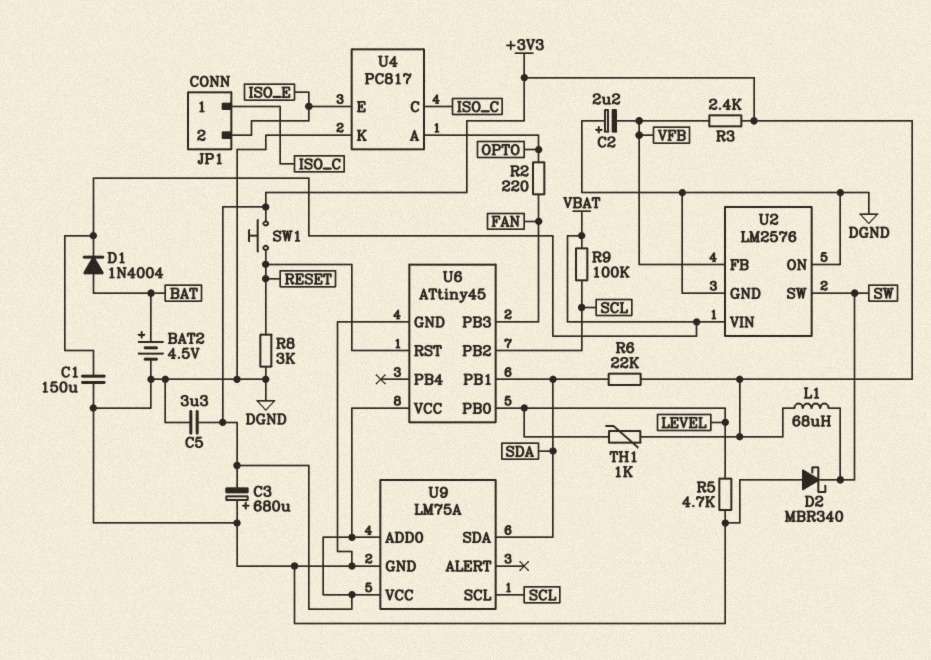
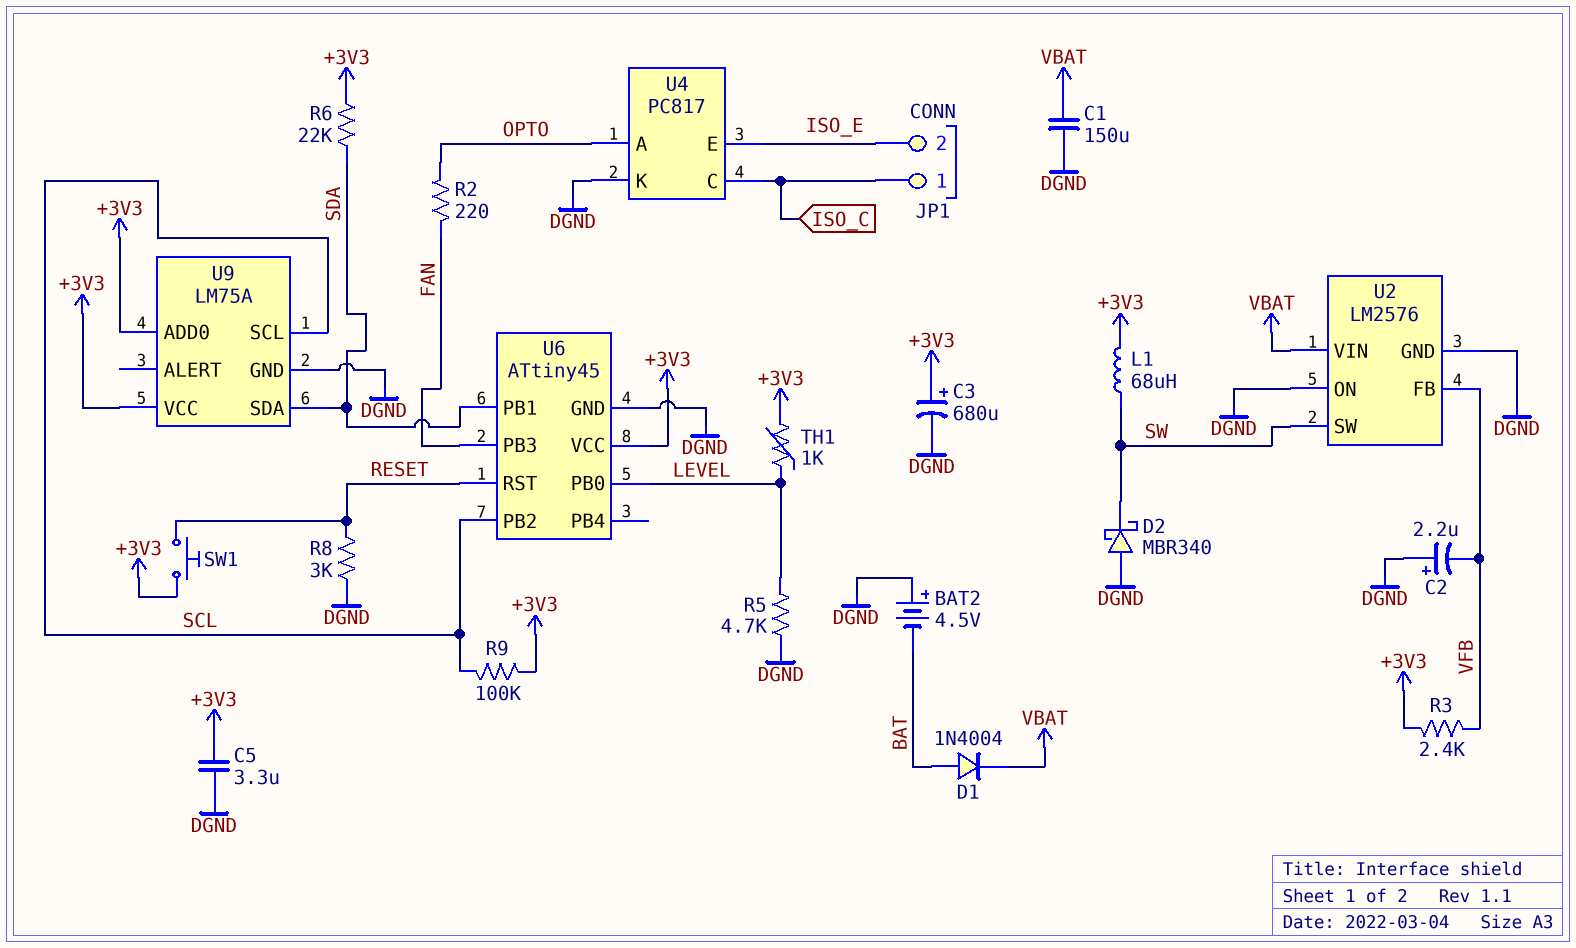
BAT2: 4.5V (plus BAT, minus DGND) -> 4.5V (plus DGND, minus BAT)
C3: 680uF (plus DGND, minus +3V3) -> 680uF (plus +3V3, minus DGND)
R9: 100k (SCL, VBAT) -> 100k (+3V3, SCL)

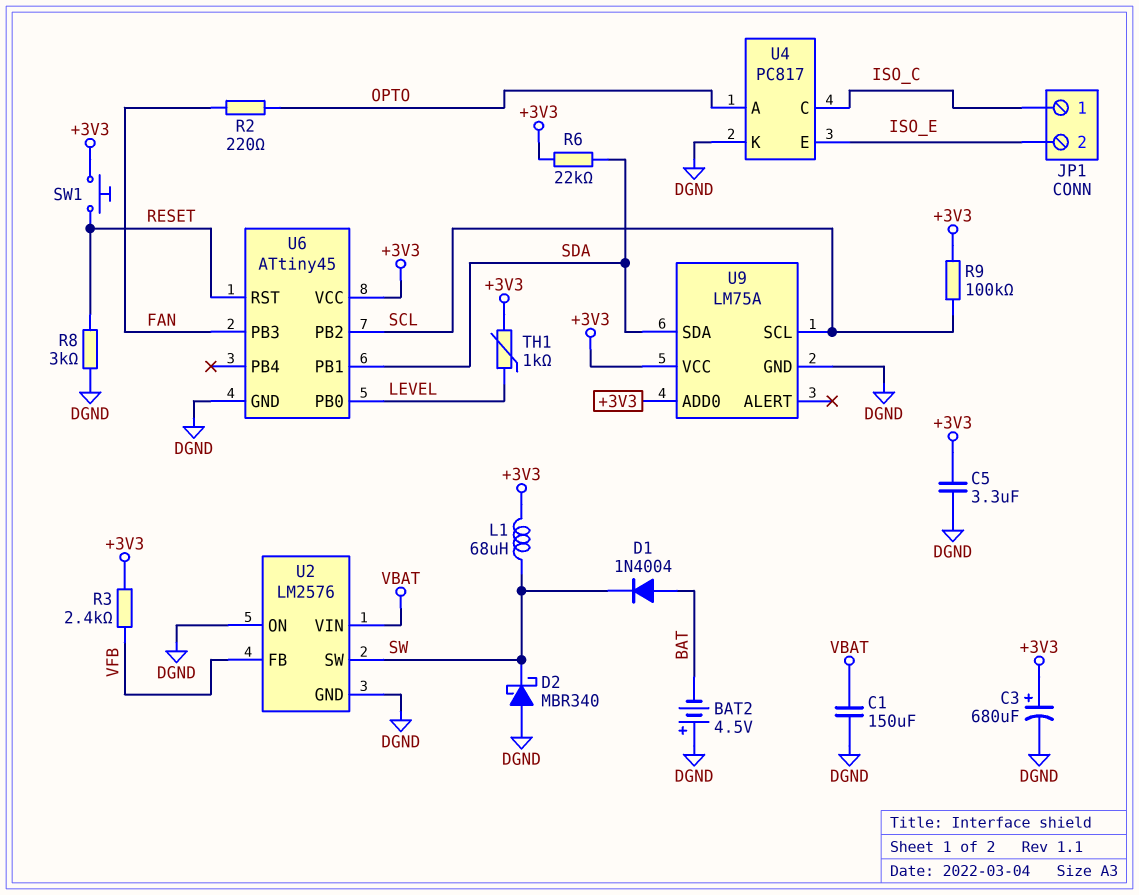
C2: 2.2uF (plus DGND, minus VFB) -> none
D1: diode 1N4004 (A BAT, K VBAT) -> diode 1N4004 (A BAT, K SW)
R5: 4.7k (DGND, LEVEL) -> none

